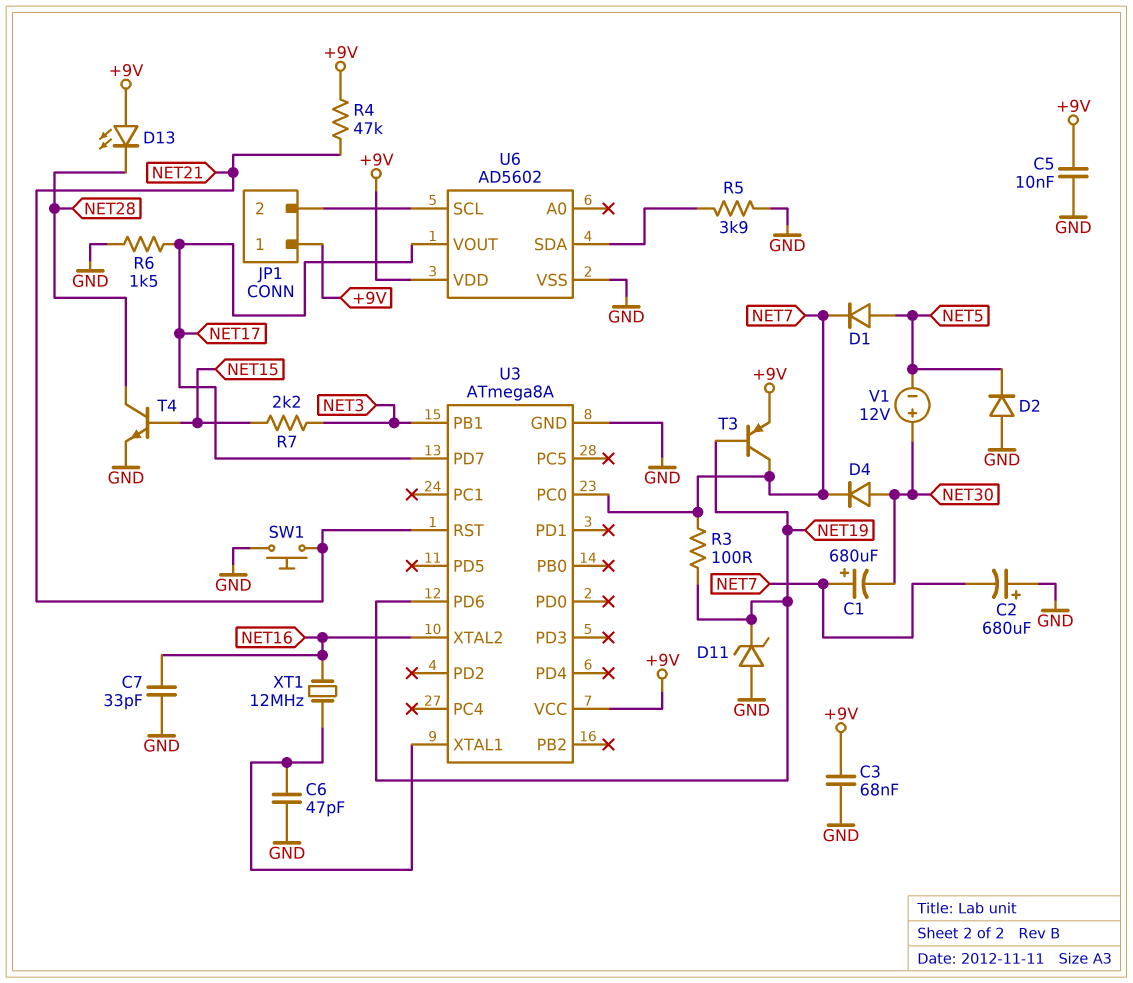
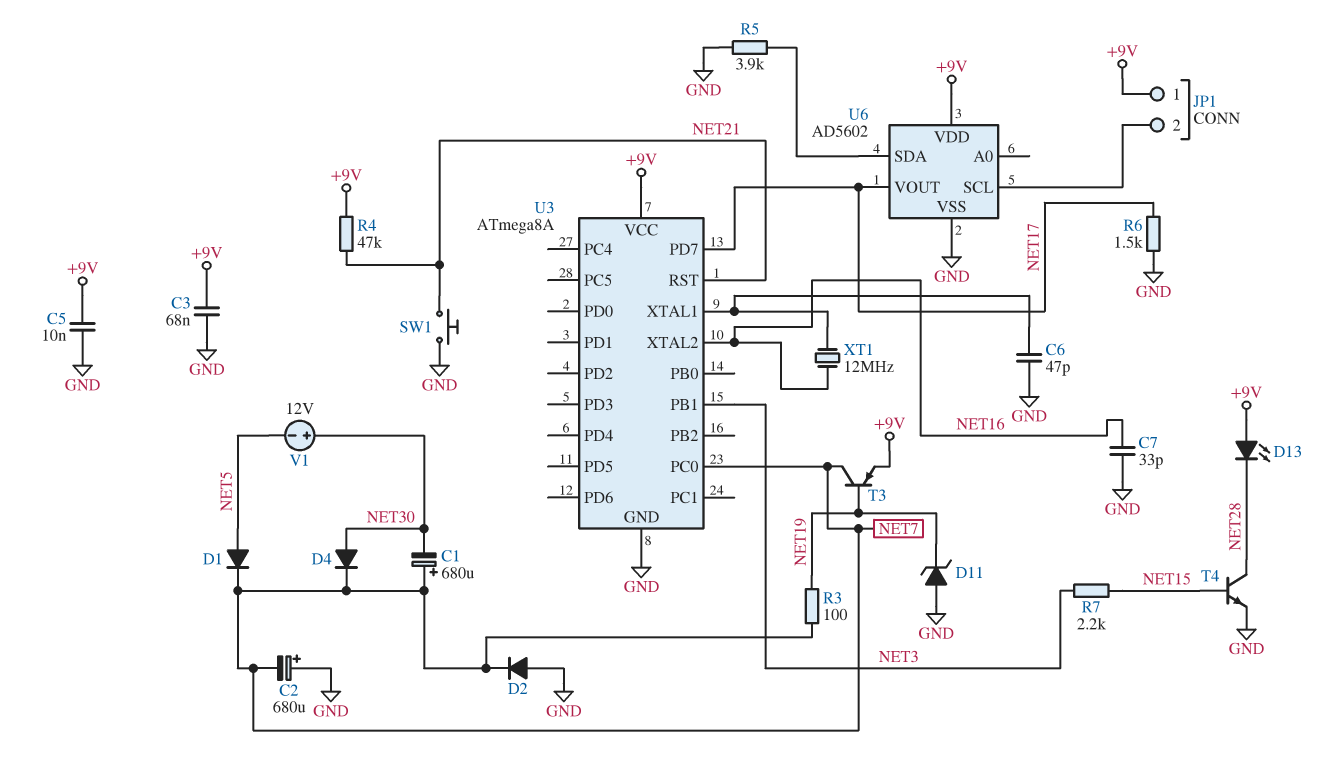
D2: diode (A GND, K NET5) -> diode (A GND, K NET7)
U3 pin PD6: NET19 -> none

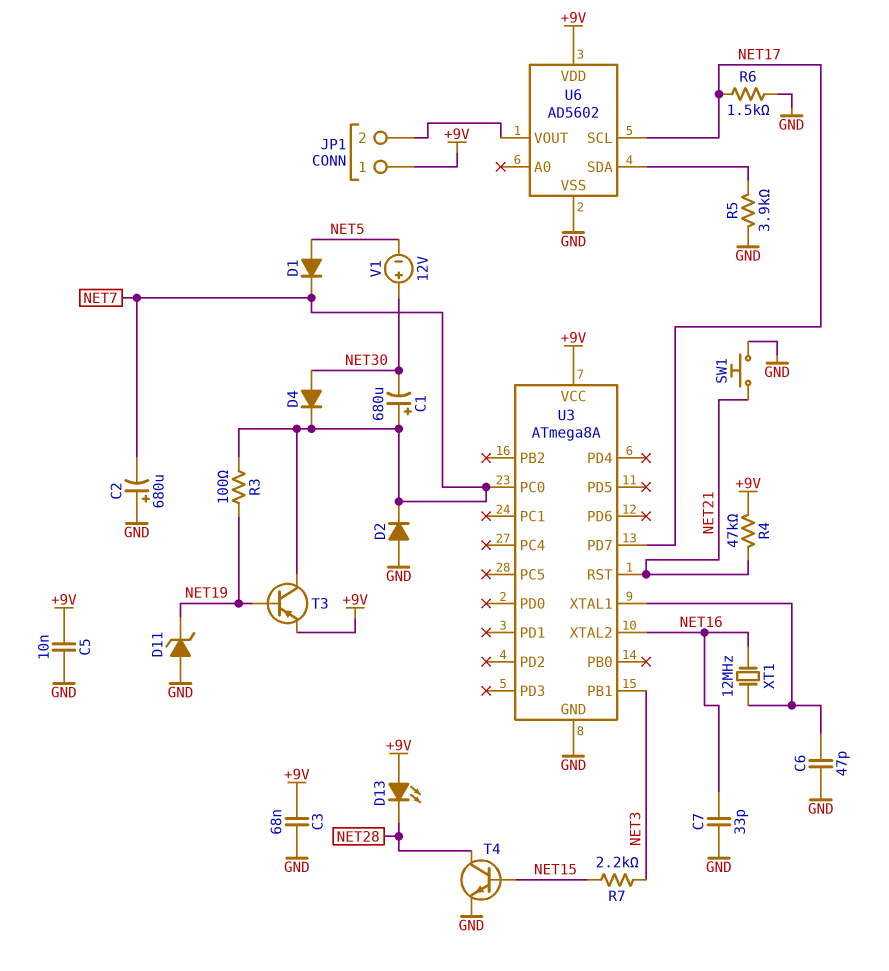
U6 pin SCL: JP1/2 -> NET17
U6 pin VOUT: NET17 -> JP1/2

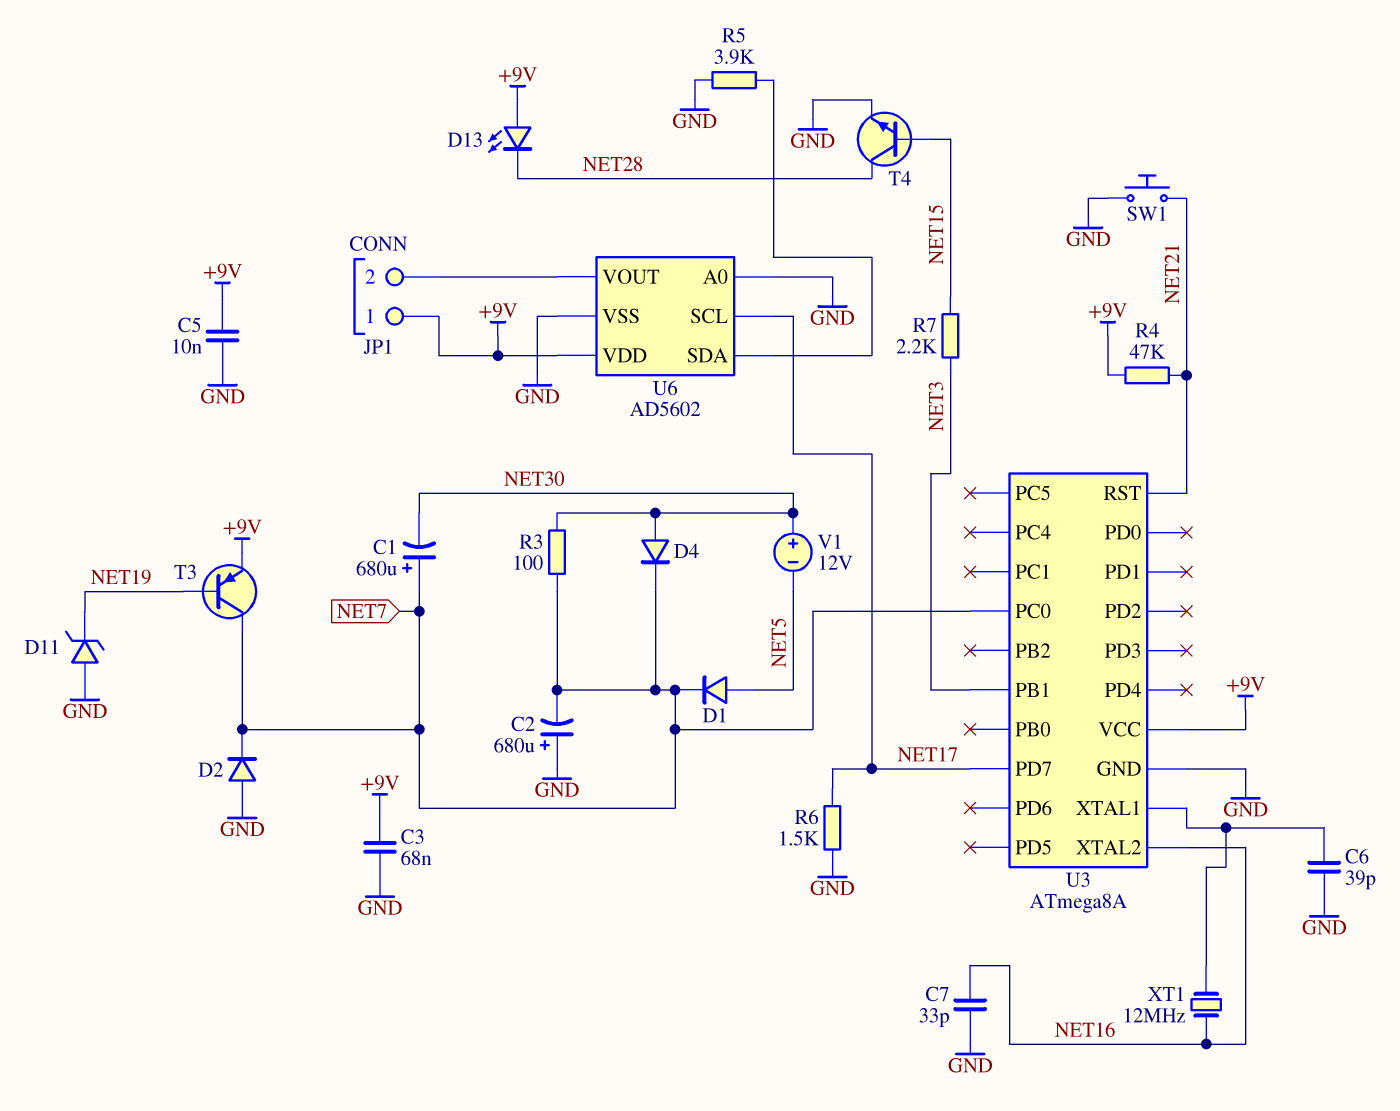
C6: 47pF (GND, U3/XTAL1) -> 39pF (GND, U3/XTAL1)
R3: 100 (NET7, NET19) -> 100 (NET7, NET30)
U6 pin A0: none -> GND

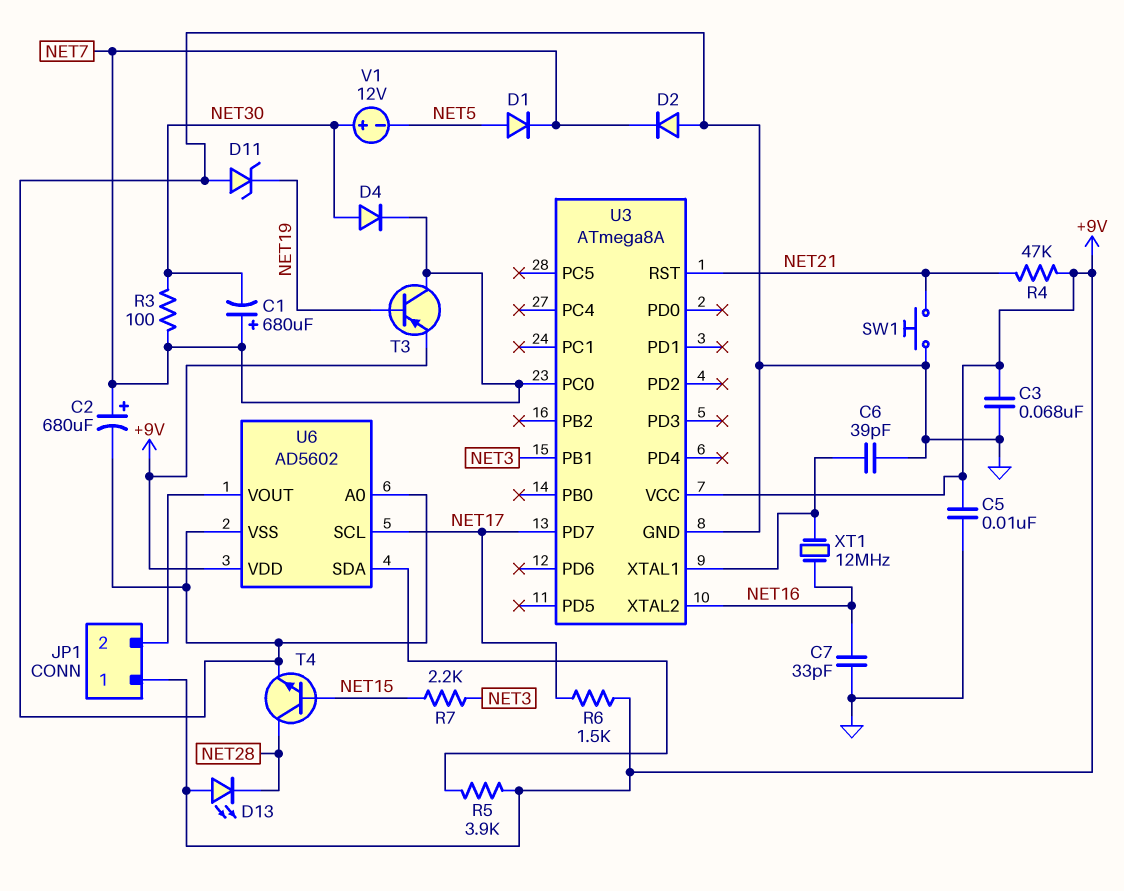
C2: 680uF (plus GND, minus NET7) -> 680uF (plus NET7, minus GND)
R5: 3.9k (GND, U6/SDA) -> 3.9k (+9V, U6/SDA)
R6: 1.5k (GND, NET17) -> 1.5k (+9V, NET17)

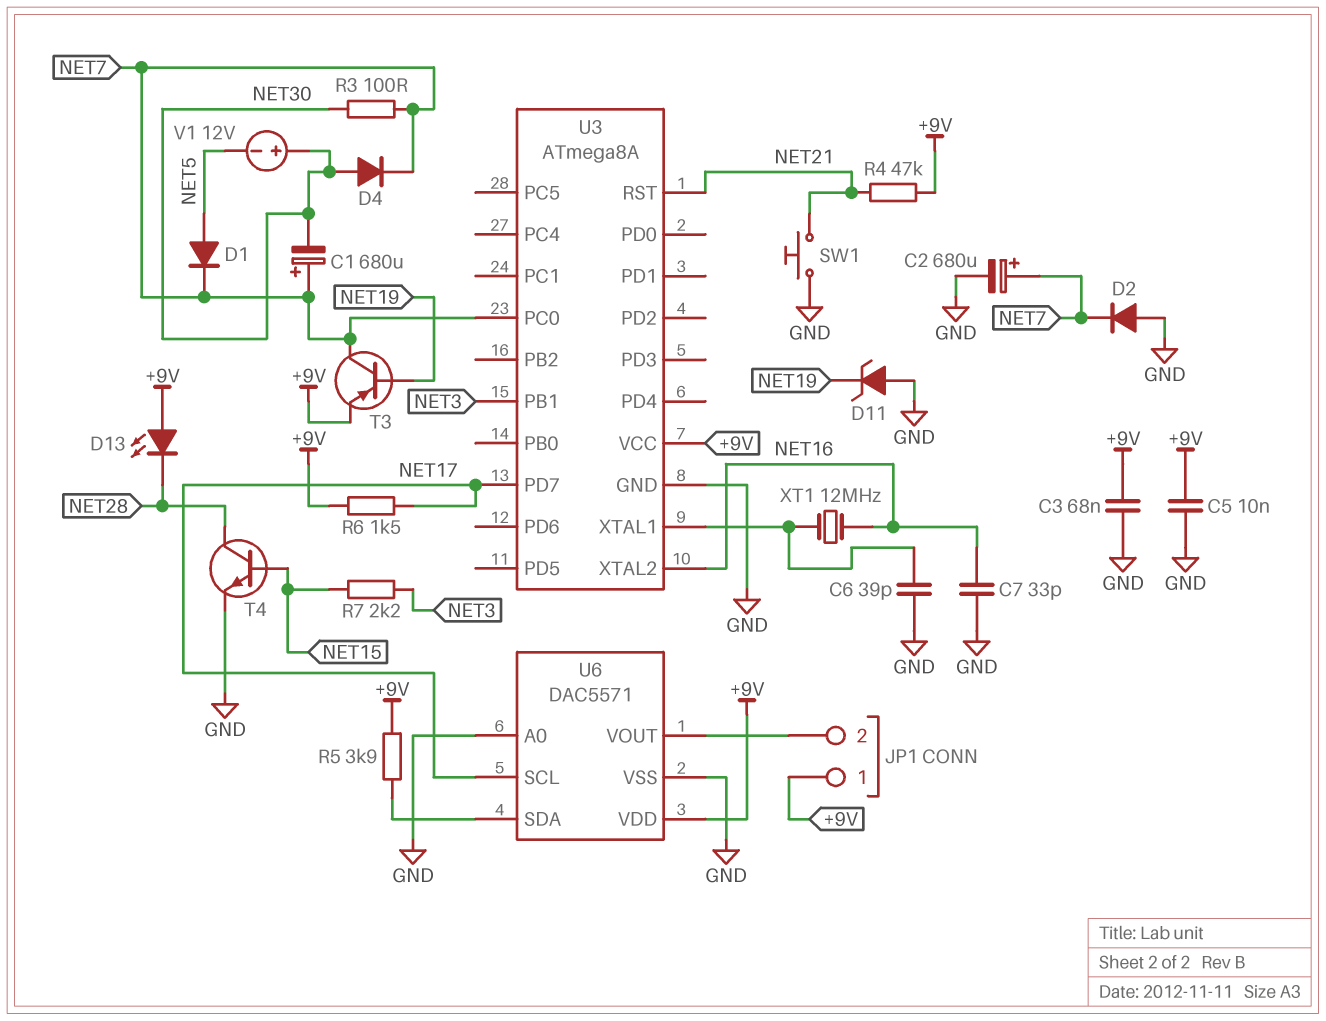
U6: AD5602 -> DAC5571

